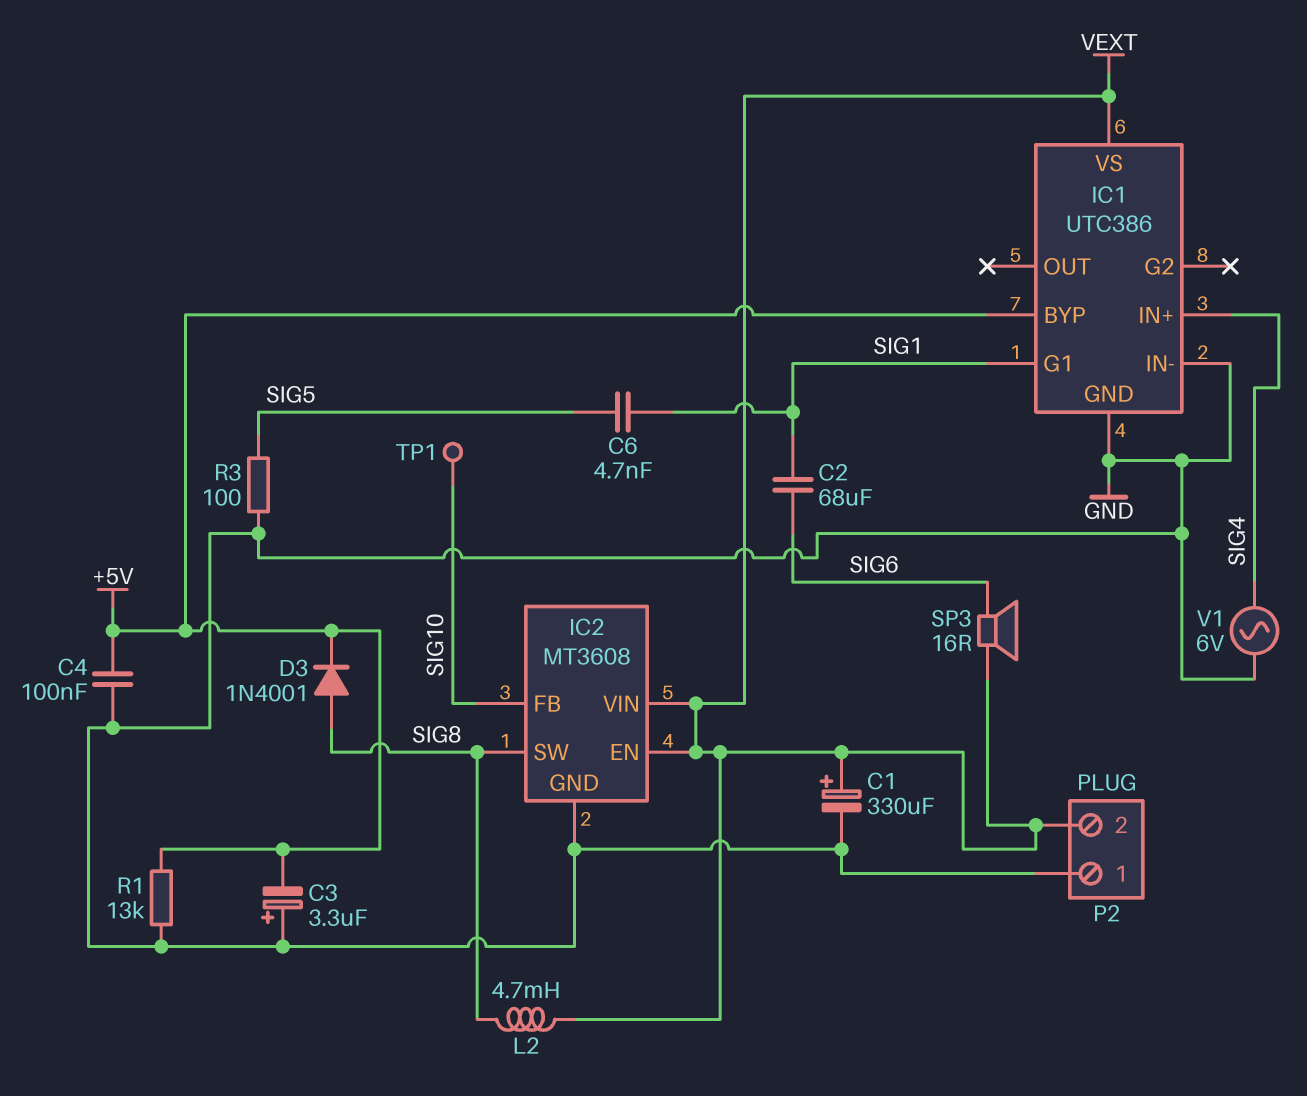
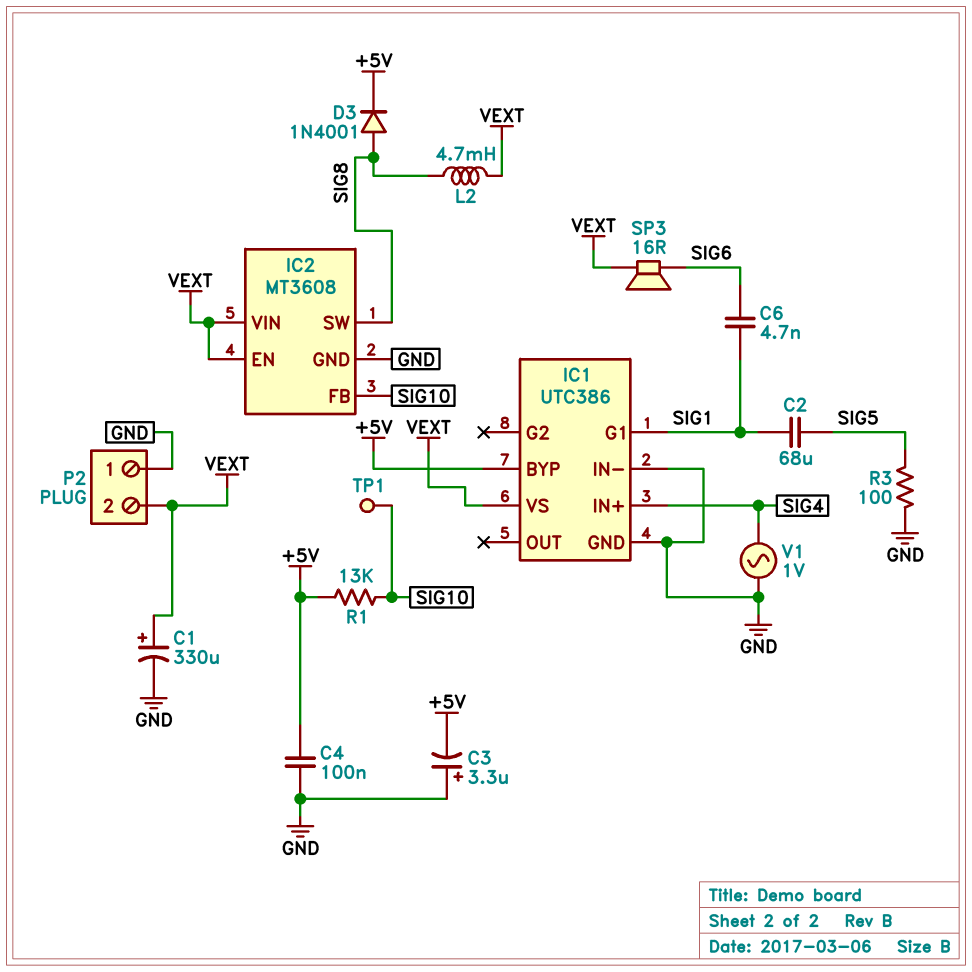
C2: 68uF (SIG1, SIG6) -> 68uF (SIG1, SIG5)
C6: 4.7nF (SIG1, SIG5) -> 4.7nF (SIG1, SIG6)
R1: 13k (+5V, GND) -> 13k (+5V, SIG10)
V1: AC 6V (GND, SIG4) -> AC 1V (GND, SIG4)

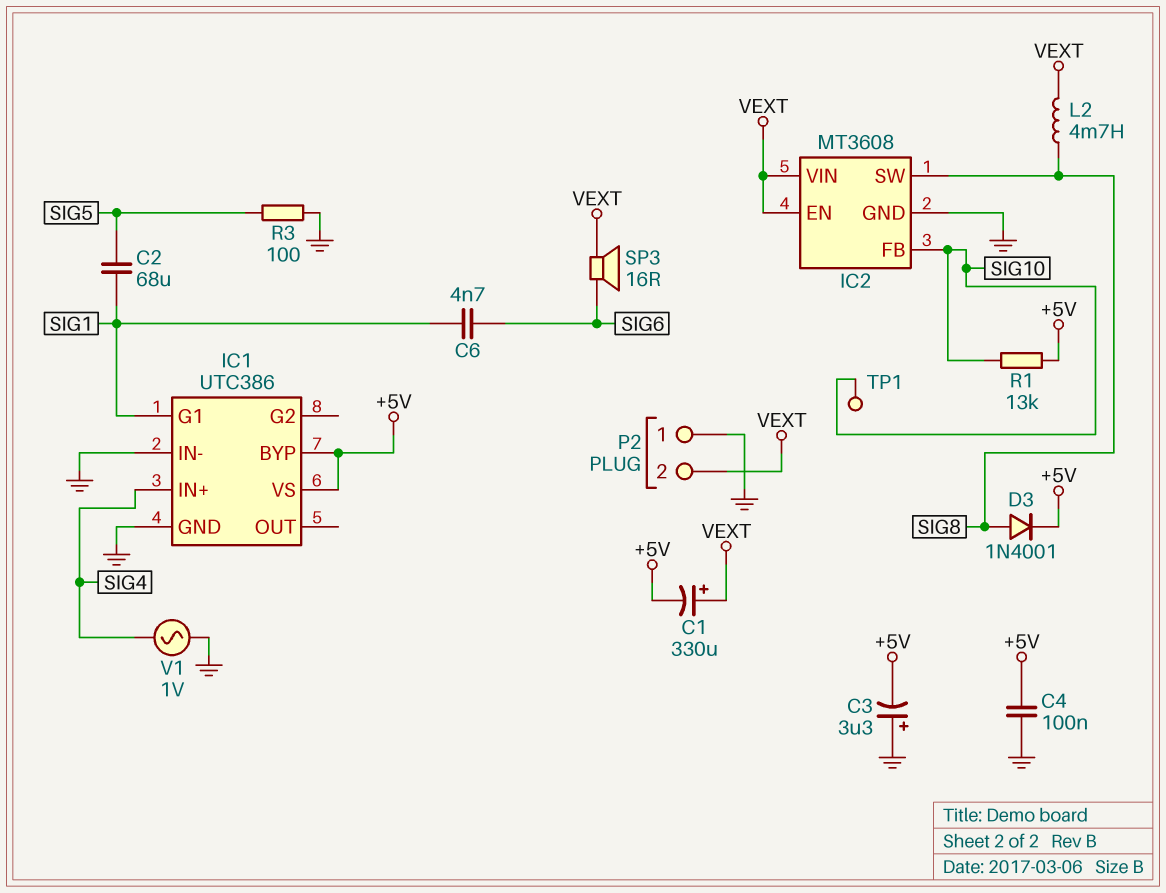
C1: 330uF (plus VEXT, minus GND) -> 330uF (plus VEXT, minus +5V)
IC1 pin VS: VEXT -> +5V

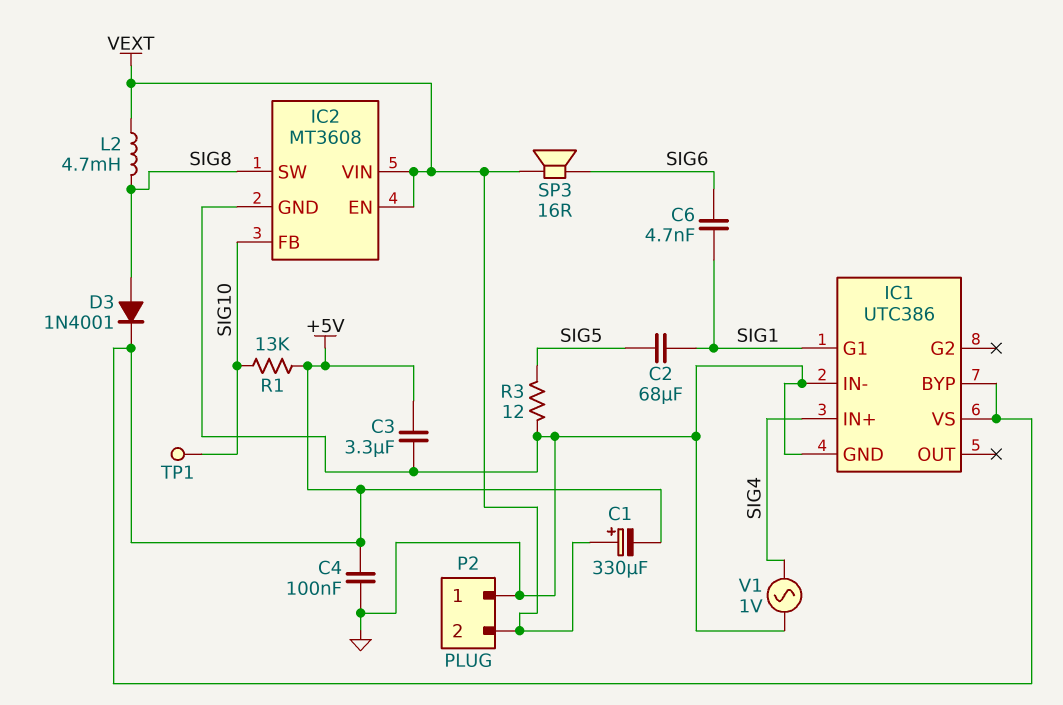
C3: 3.3uF (plus GND, minus +5V) -> 3.3uF (+5V, GND)
R3: 100 (GND, SIG5) -> 12 (GND, SIG5)

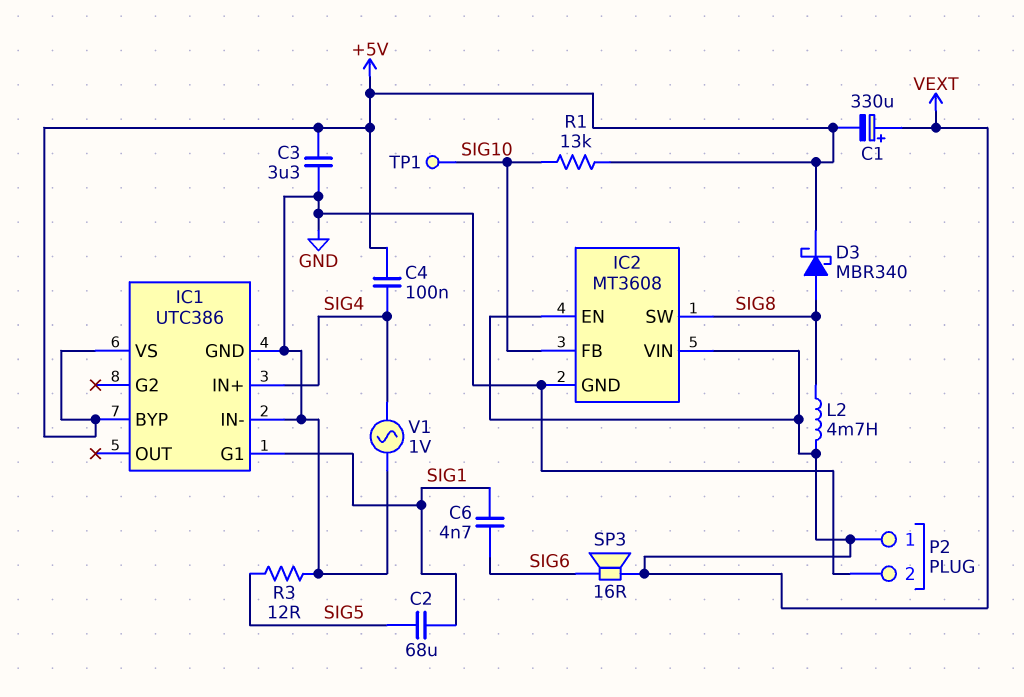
C4: 100nF (+5V, GND) -> 100nF (+5V, SIG4)
D3: diode 1N4001 (A SIG8, K +5V) -> schottky MBR340 (A SIG8, K +5V)
P2 pin 1: GND -> VEXT
P2 pin 2: VEXT -> GND

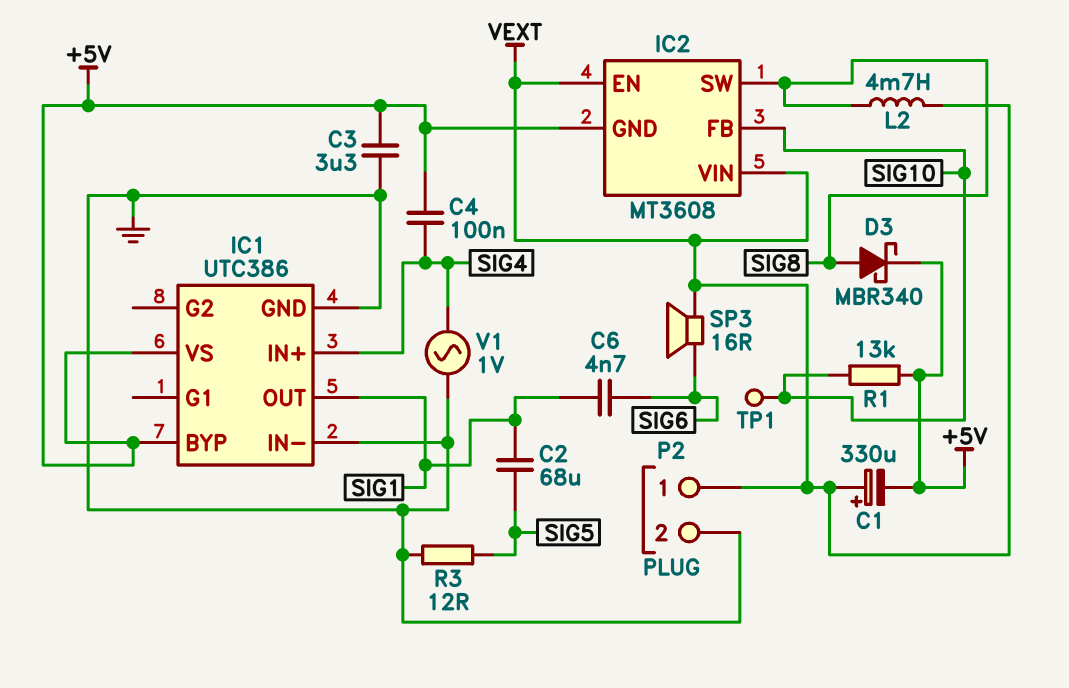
IC1 pin G1: SIG1 -> none
IC1 pin OUT: none -> SIG1
IC2 pin GND: GND -> +5V

